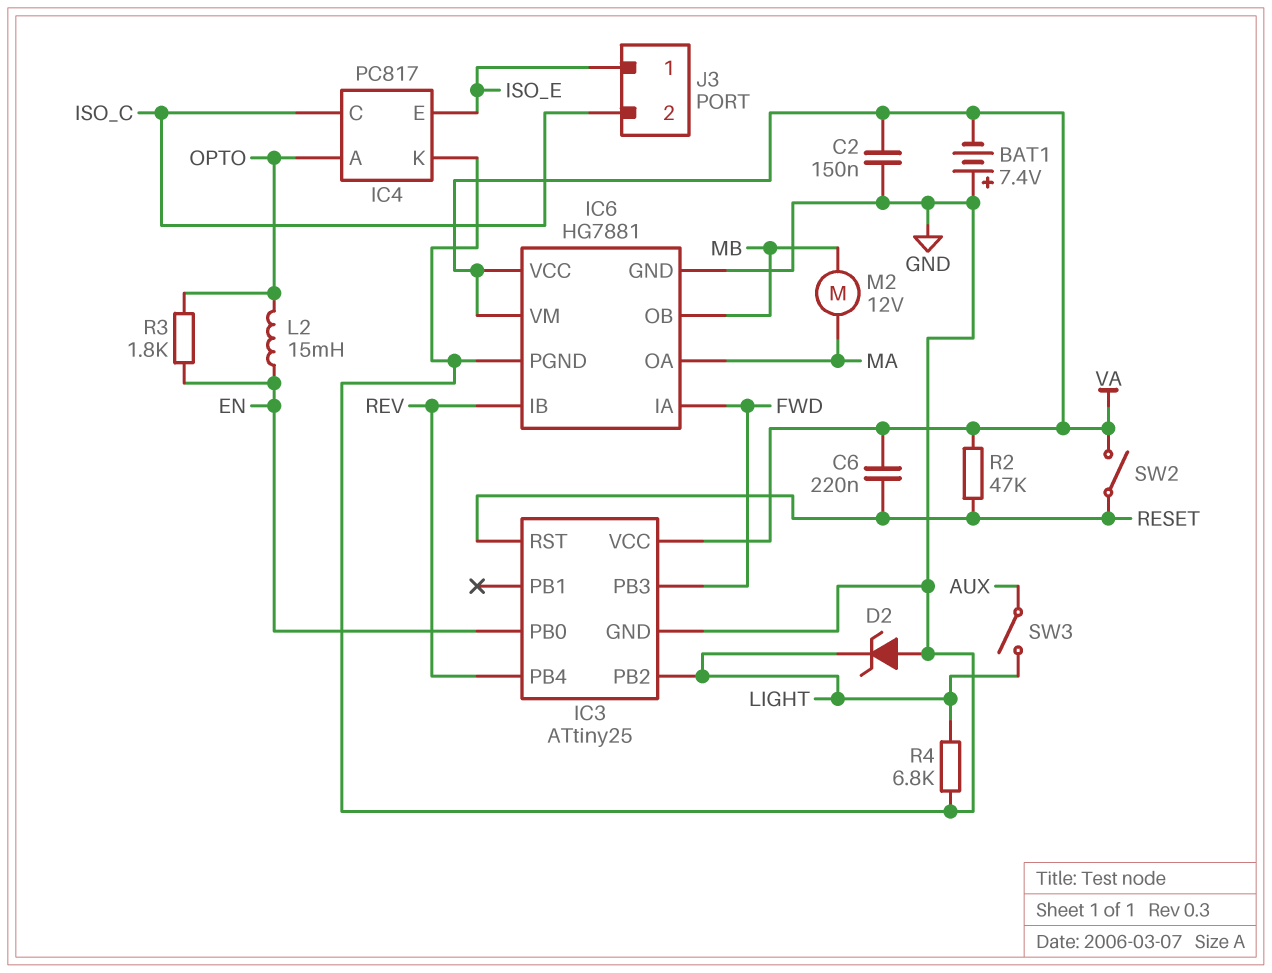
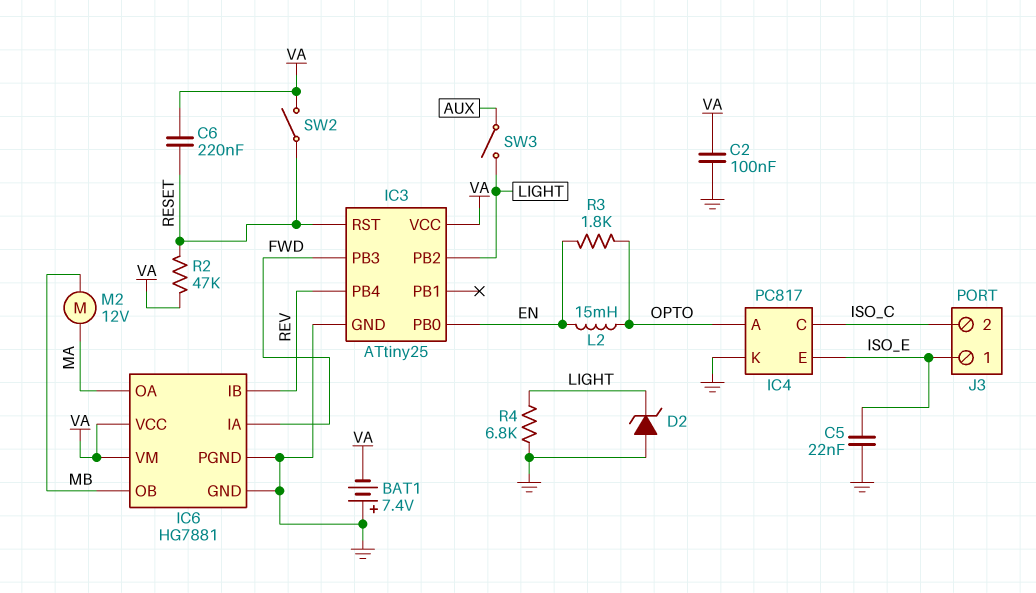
C2: 150nF (GND, VA) -> 100nF (GND, VA)
C5: none -> 22nF (GND, ISO_E)

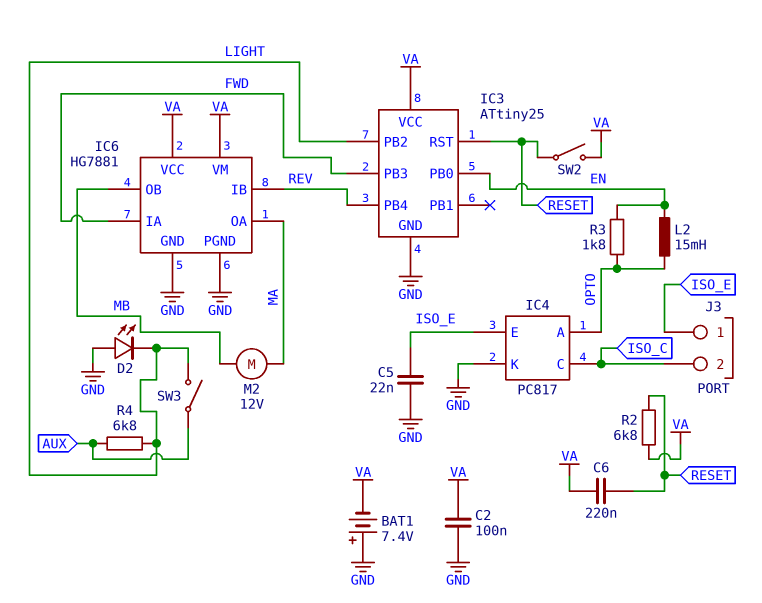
D2: zener (A GND, K LIGHT) -> LED (A GND, K LIGHT)
R2: 47k (RESET, VA) -> 6.8k (RESET, VA)
R4: 6.8k (GND, LIGHT) -> 6.8k (AUX, LIGHT)

